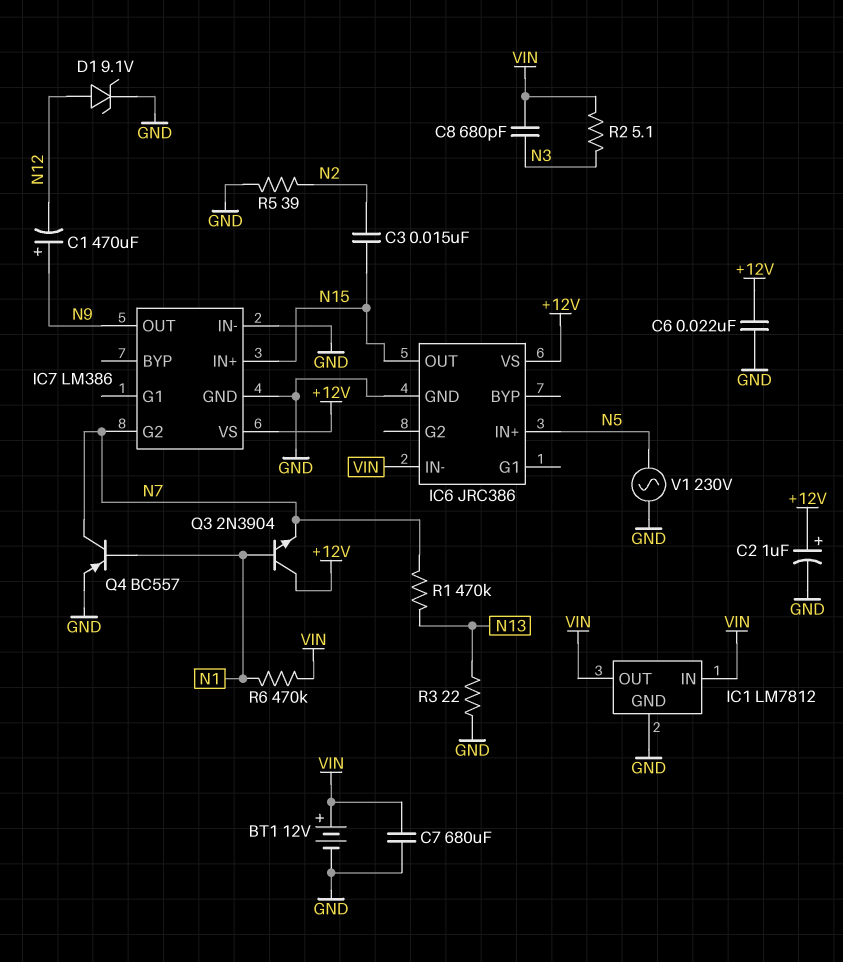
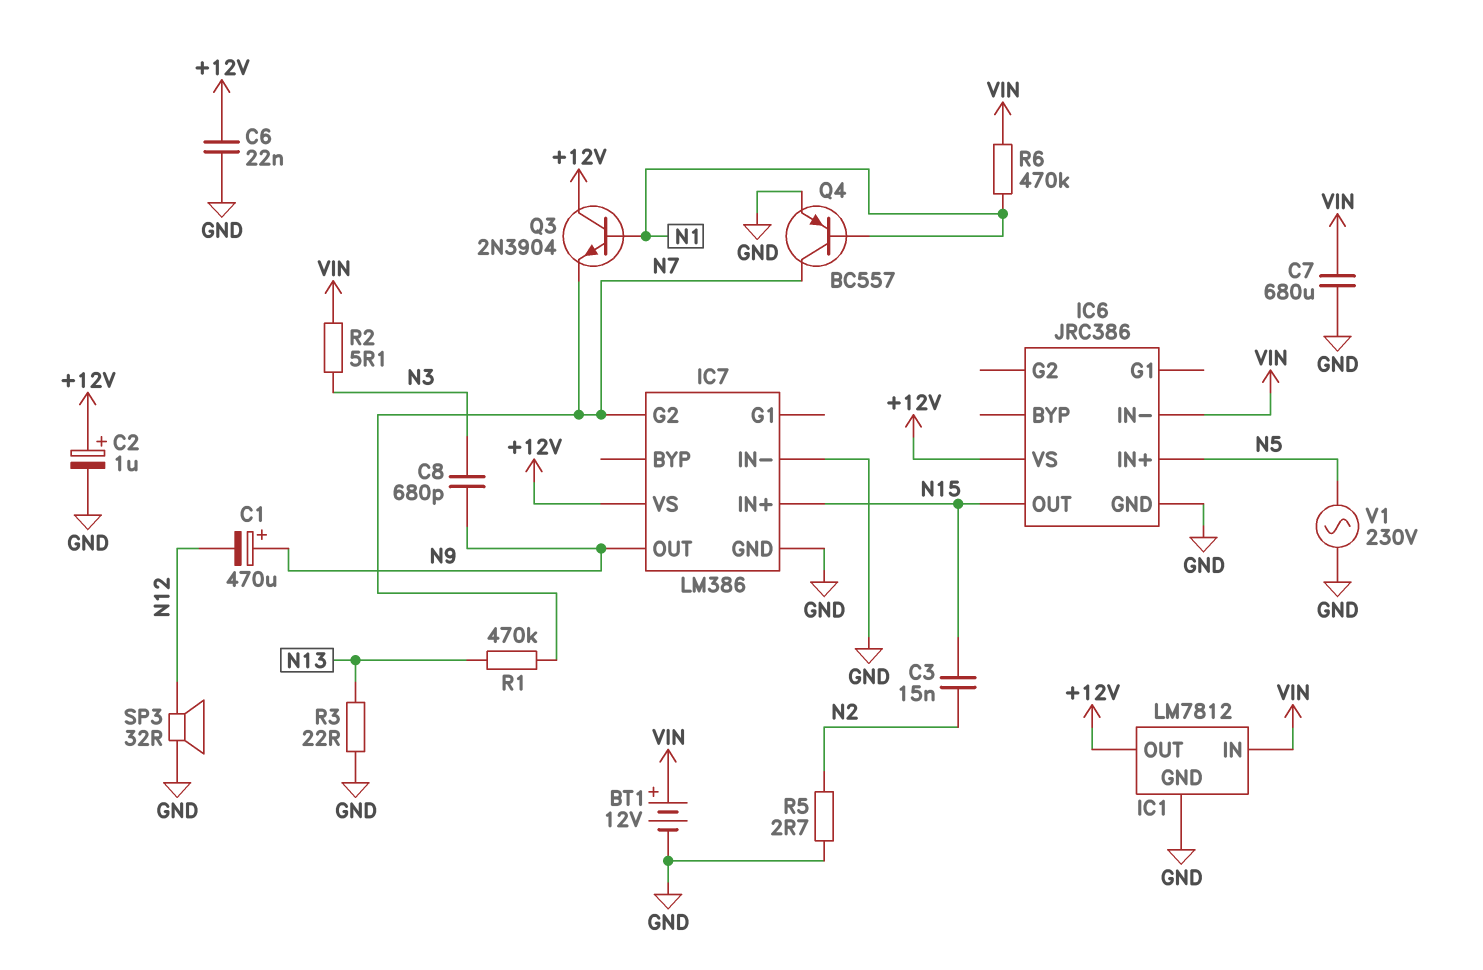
C8: 680pF (N3, VIN) -> 680pF (N3, N9)
D1: zener 9.1V (A N12, K GND) -> none
IC1 pin OUT: VIN -> +12V
R5: 39 (GND, N2) -> 2.7 (GND, N2)
SP3: none -> speaker 32R (GND, N12)

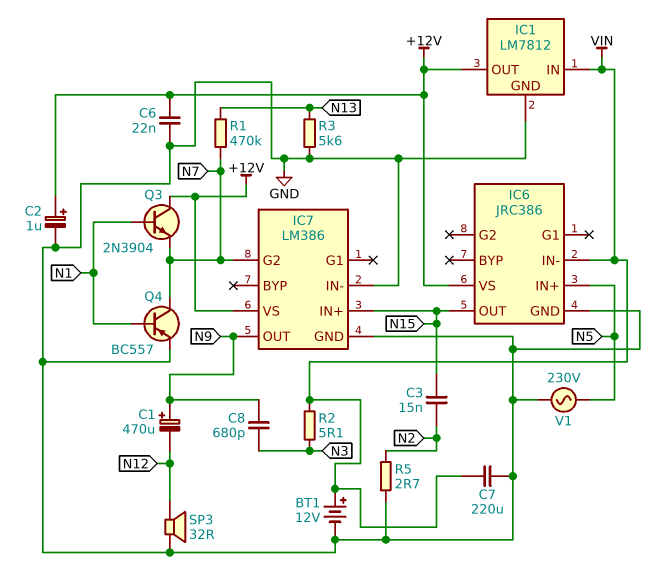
C7: 680uF (GND, VIN) -> 220uF (GND, VIN)
R3: 22 (GND, N13) -> 5.6k (GND, N13)
R6: 470k (N1, VIN) -> none

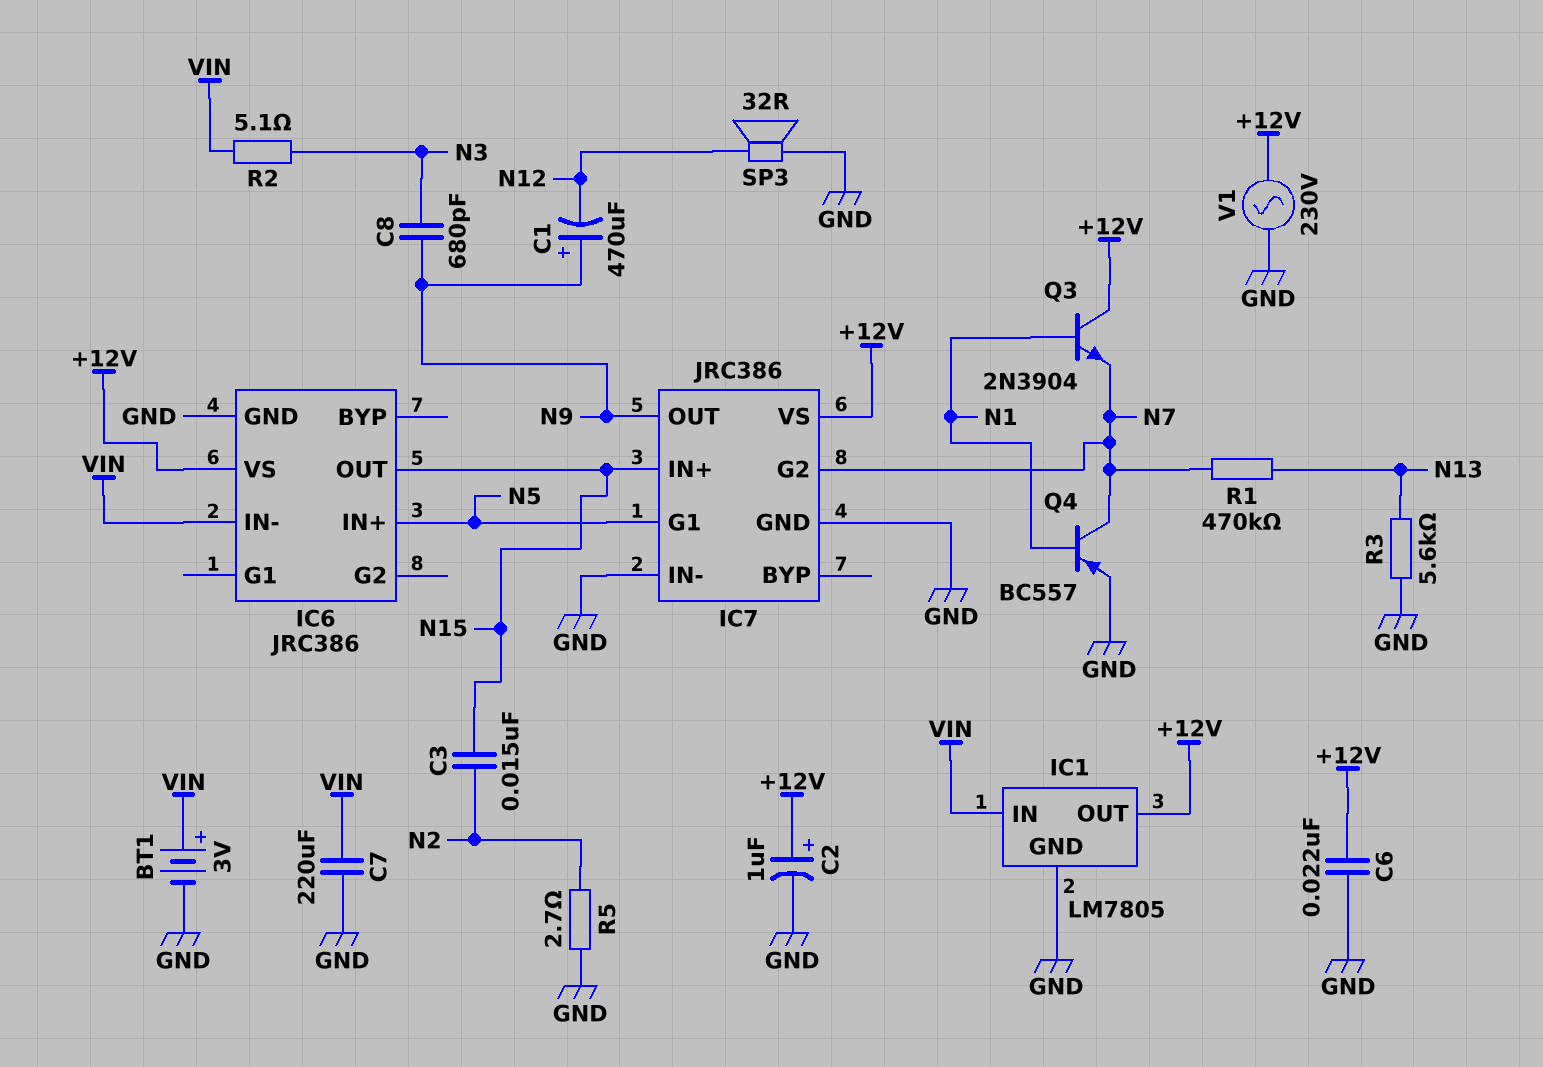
BT1: 12V (plus VIN, minus GND) -> 3V (plus VIN, minus GND)
IC1: LM7812 -> LM7805
IC7: LM386 -> JRC386
IC7 pin G1: none -> N5
V1: AC 230V (GND, N5) -> AC 230V (+12V, GND)

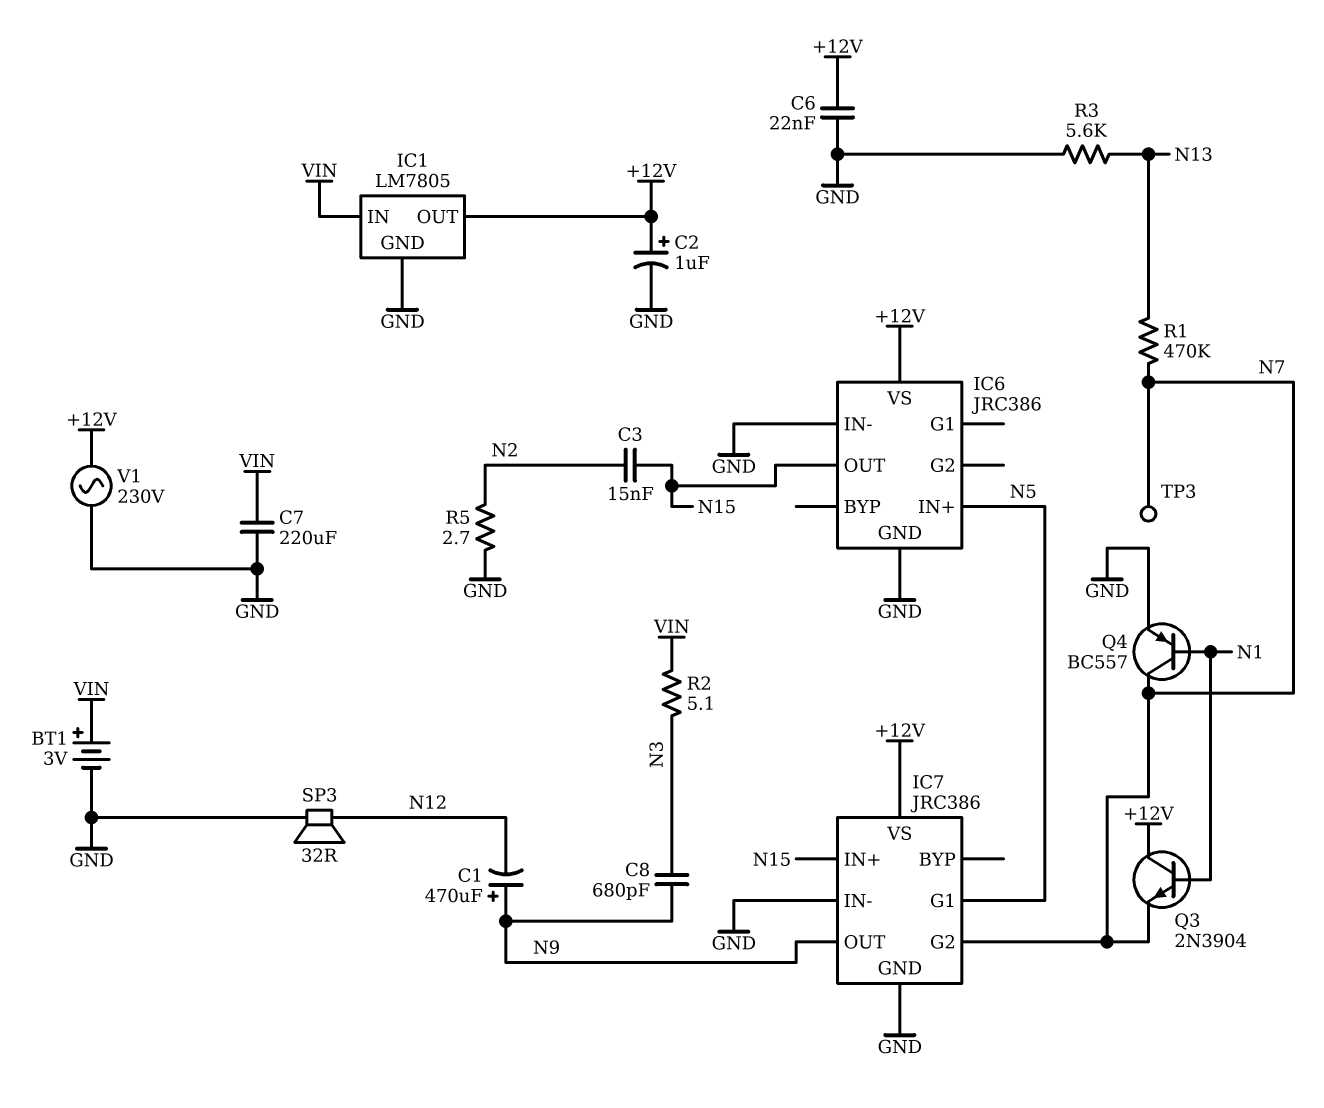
IC6 pin IN-: VIN -> GND
TP3: none -> test point (N7)

